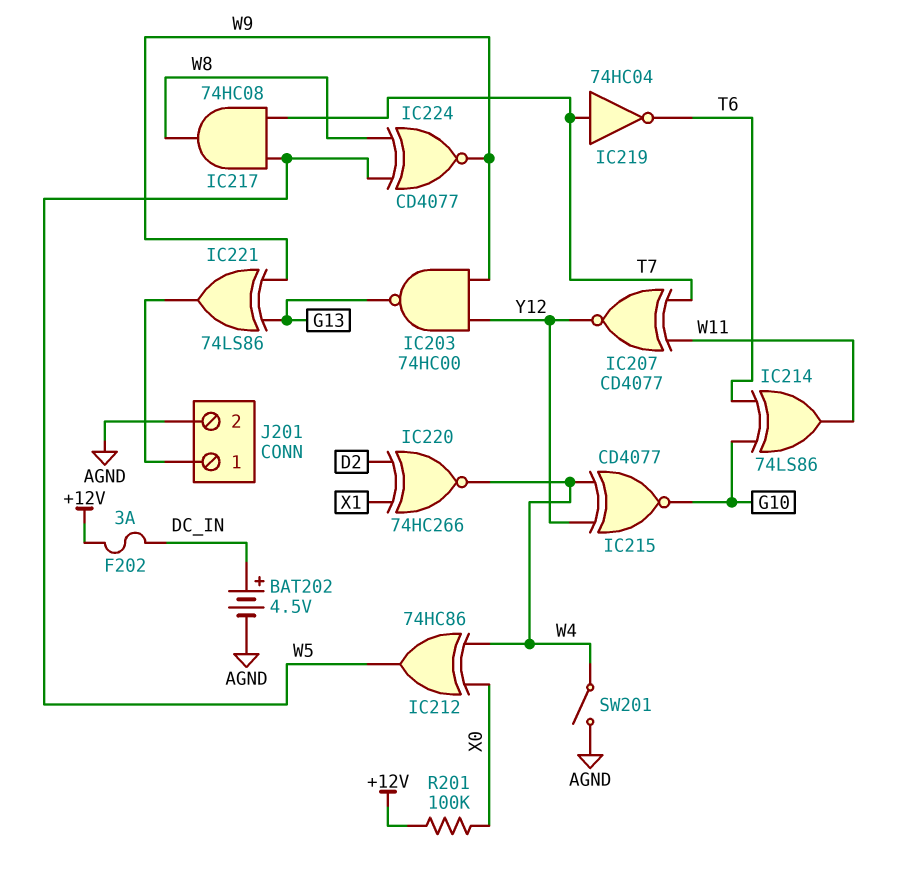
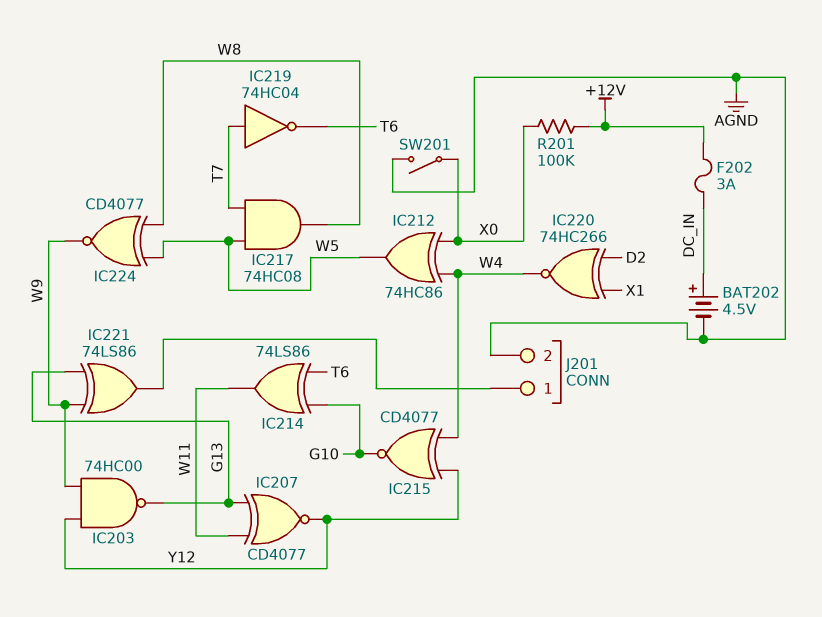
IC207: XNOR CD4077 (in T7, in W11, out Y12) -> XNOR CD4077 (in G13, in W11, out Y12)
SW201: switch (AGND, W4) -> switch (AGND, X0)

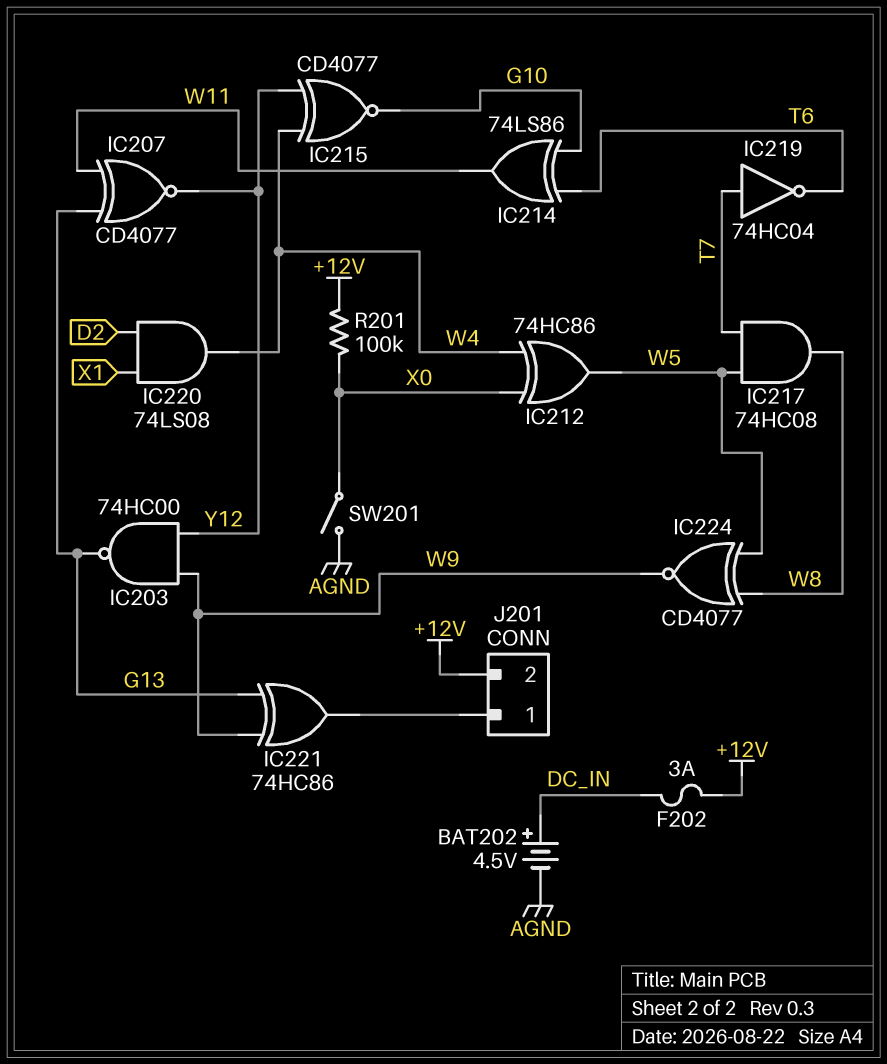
IC220: XNOR 74HC266 (in D2, in X1, out W4) -> AND 74LS08 (in D2, in X1, out W4)
IC221: XOR 74LS86 (in G13, in W9, out J201/1) -> XOR 74HC86 (in G13, in W9, out J201/1)
J201 pin 2: AGND -> +12V

